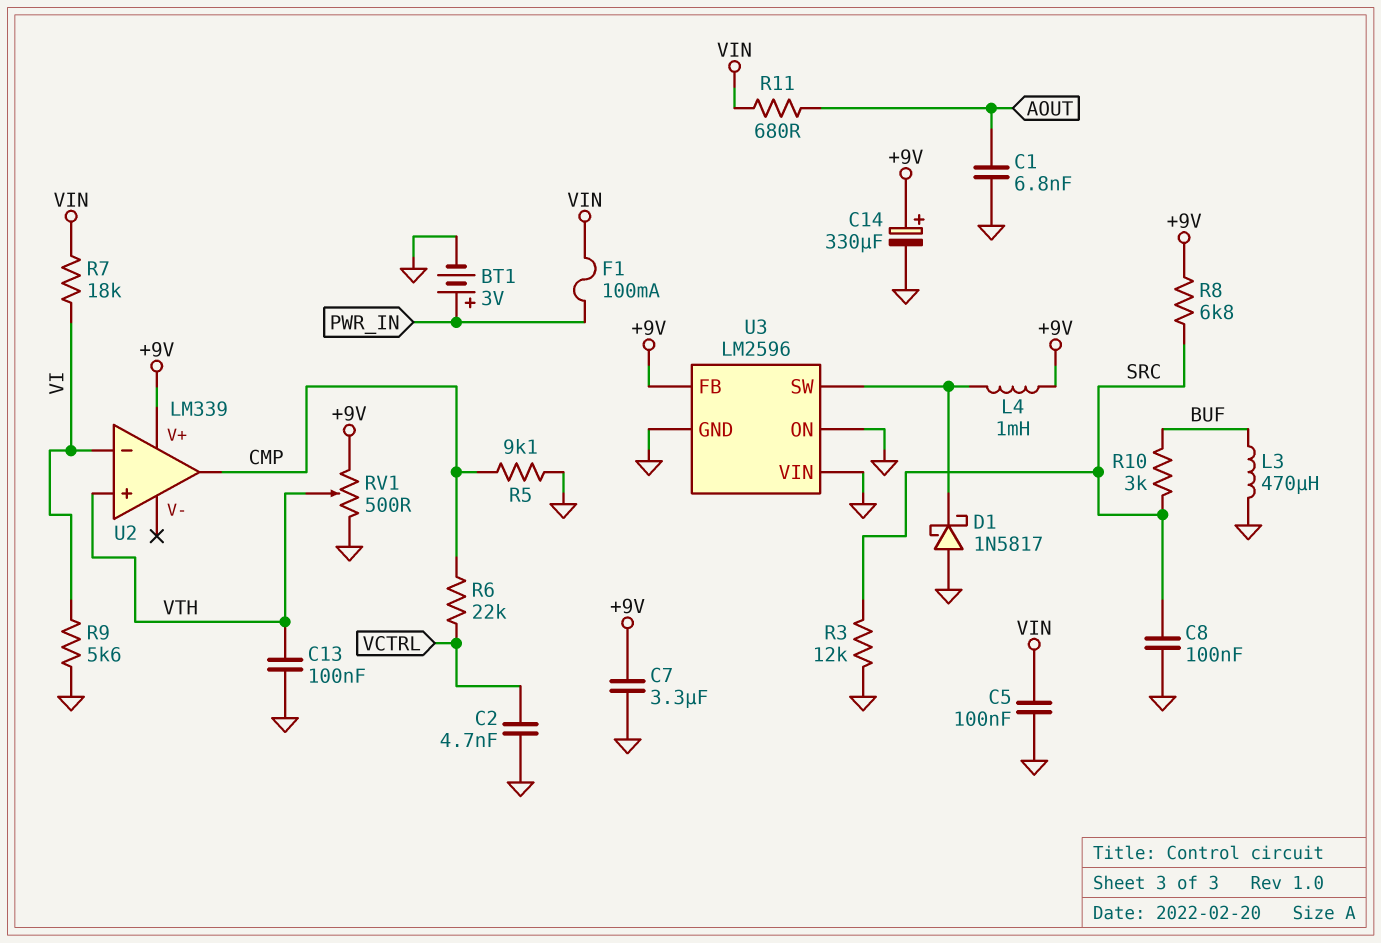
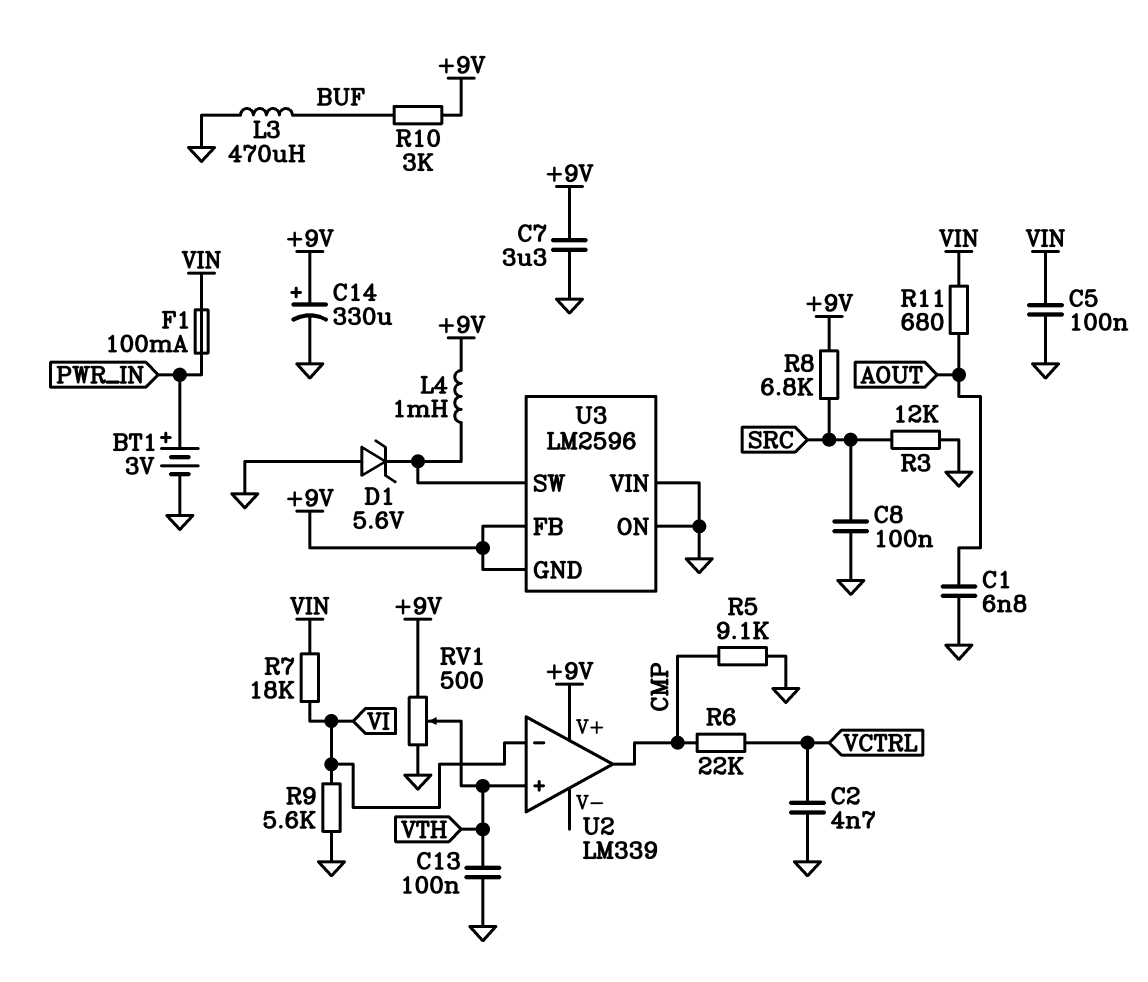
D1: schottky 1N5817 (A GND, K U3/SW) -> zener 5.6V (A GND, K U3/SW)
R10: 3k (BUF, SRC) -> 3k (+9V, BUF)
U3 pin GND: GND -> +9V

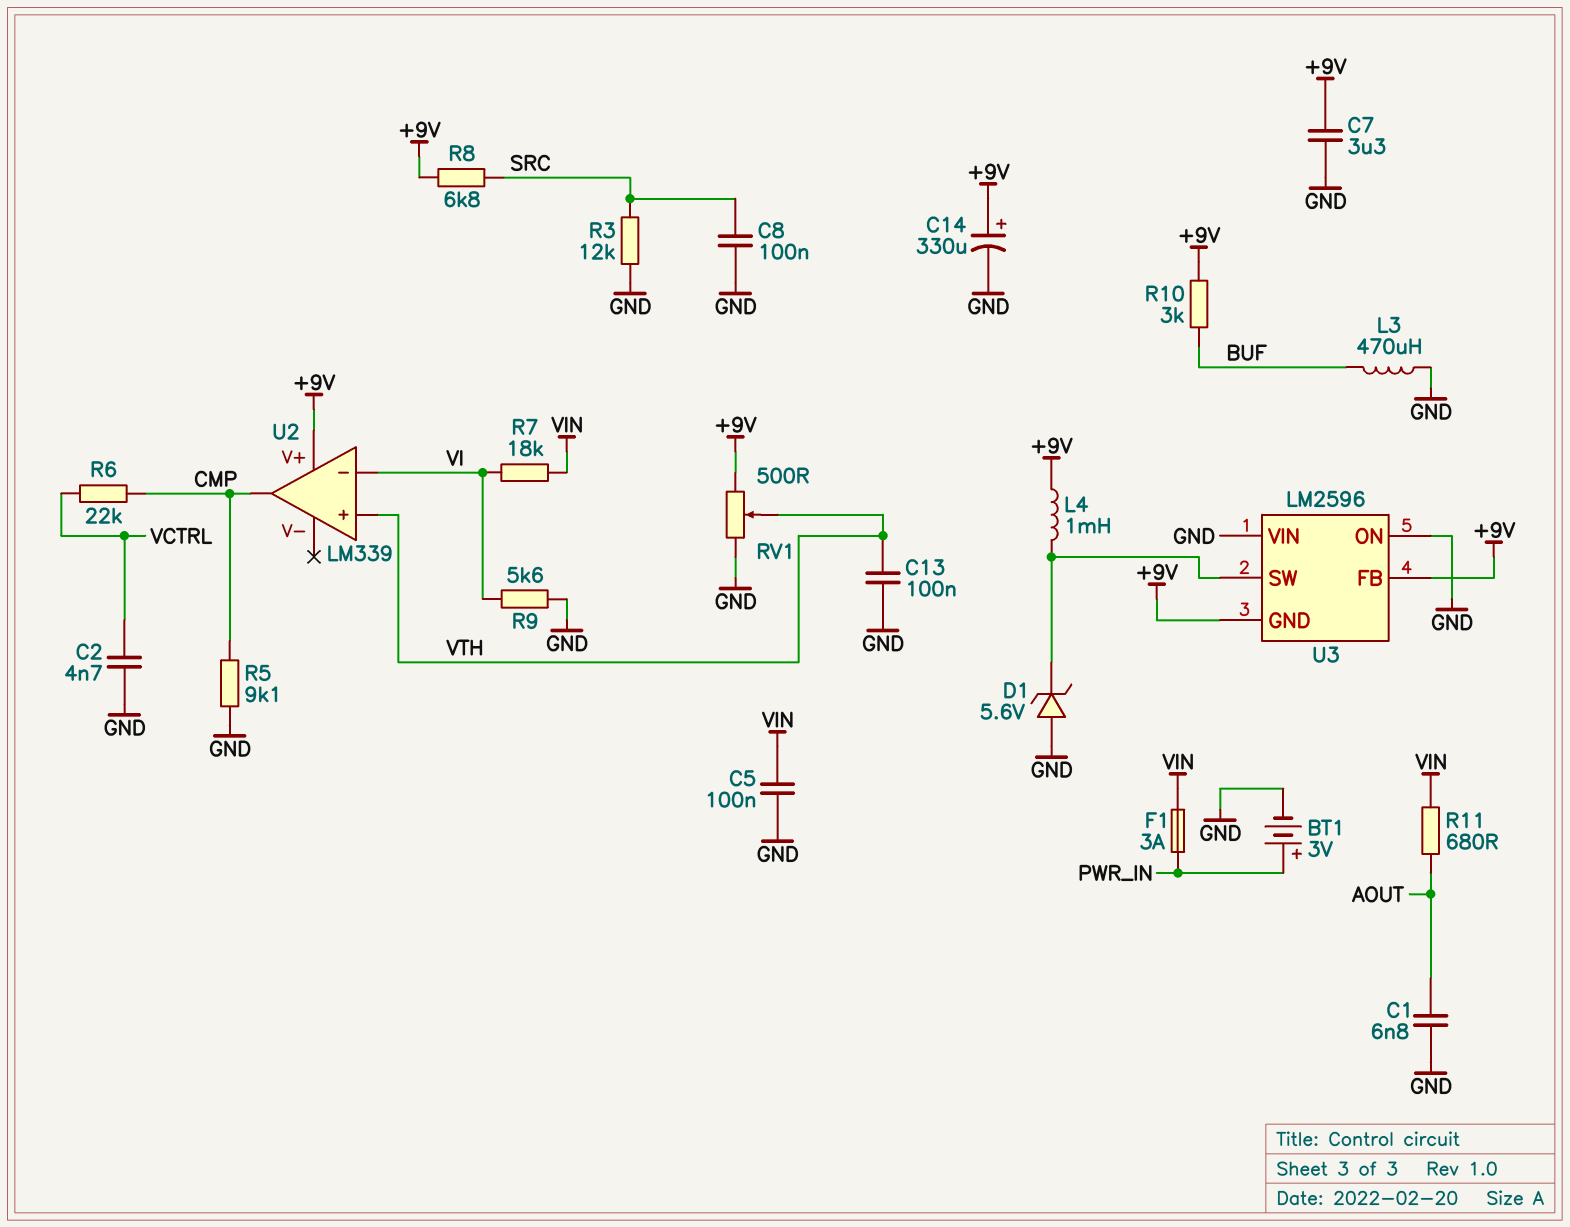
F1: 100mA (PWR_IN, VIN) -> 3A (PWR_IN, VIN)

